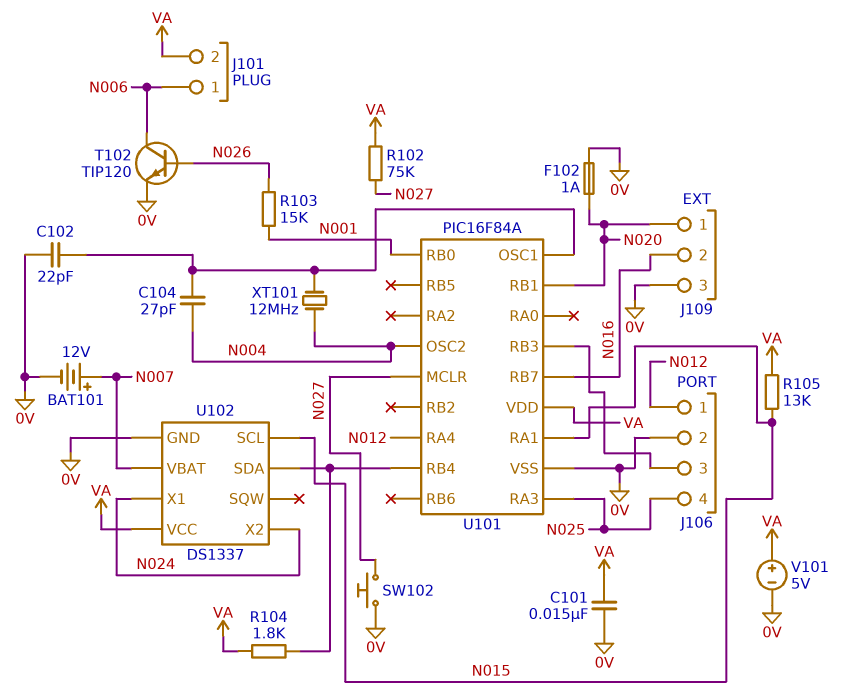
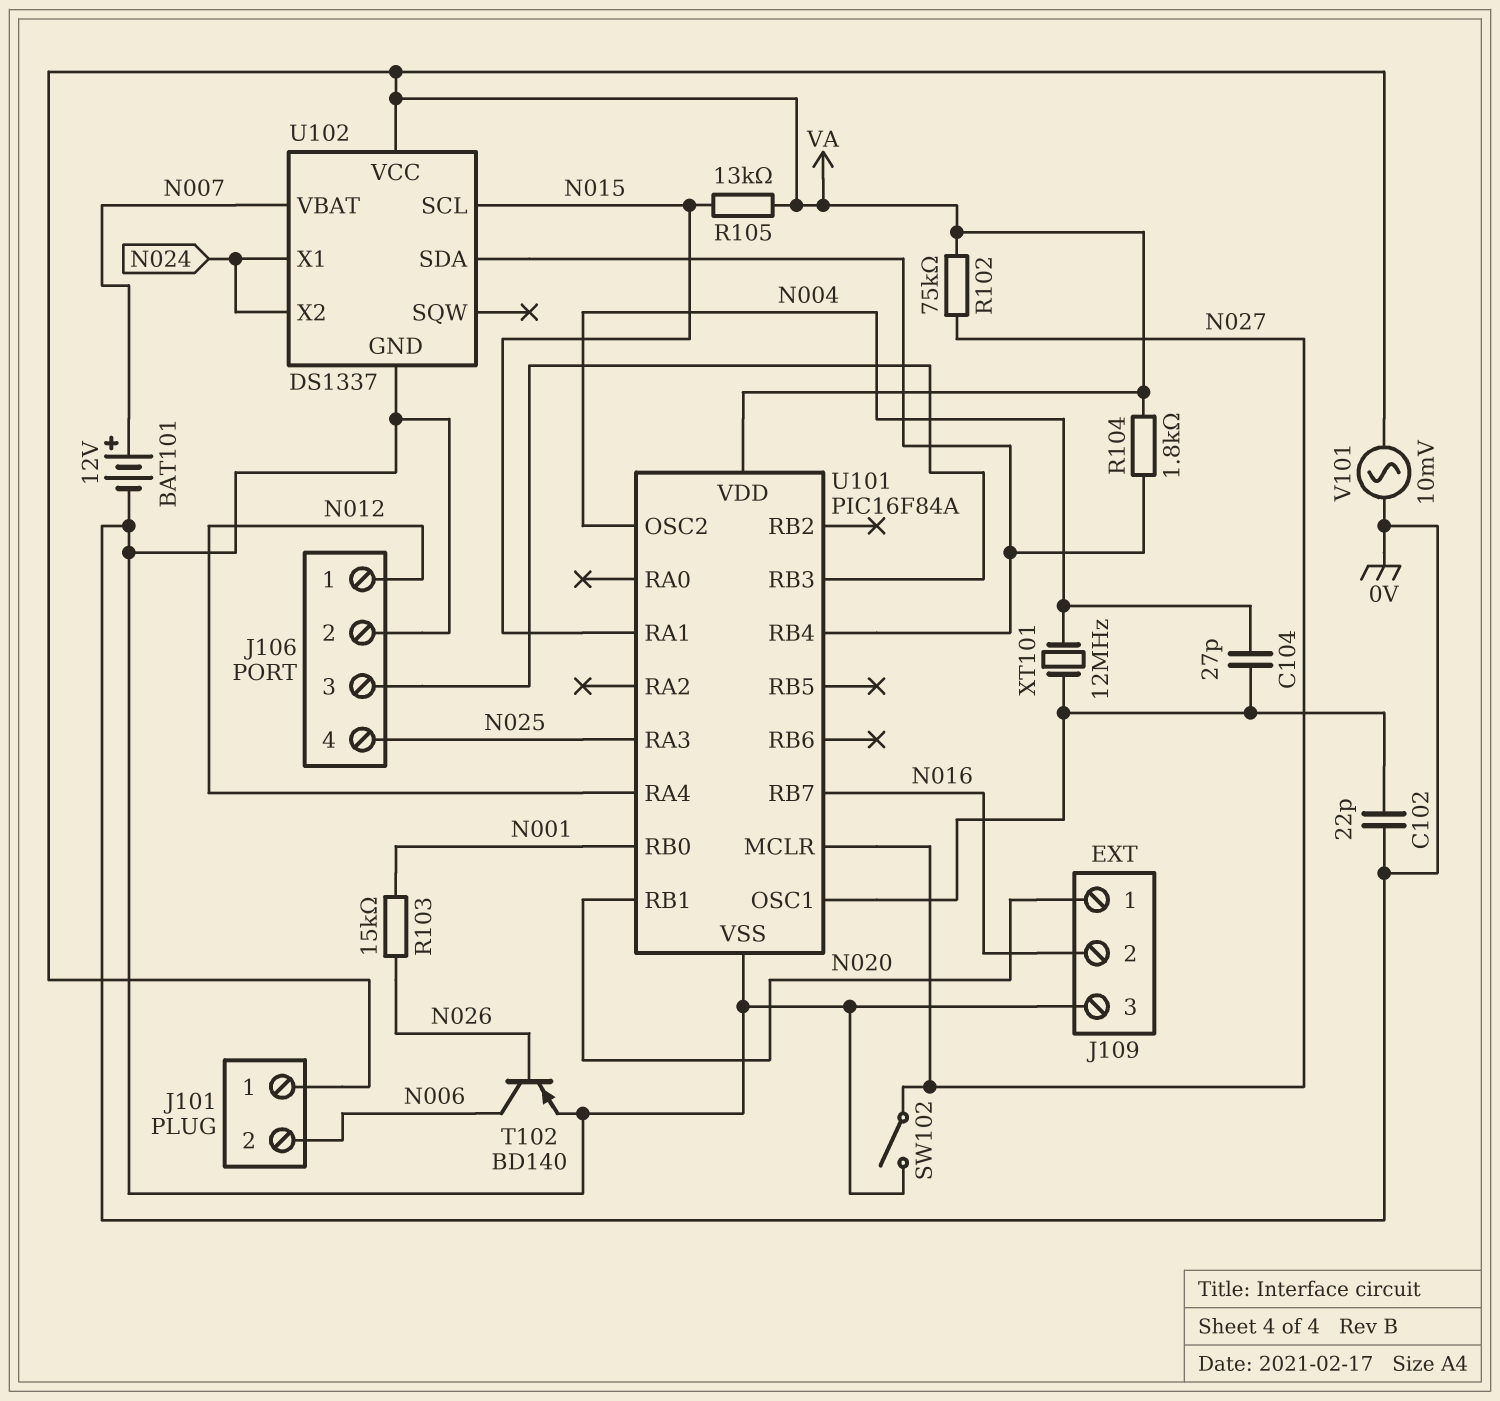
C101: 15nF (0V, VA) -> none
F102: 1A (0V, N020) -> none
J101 pin 1: N006 -> VA
J101 pin 2: VA -> N006
SW102: button (0V, N027) -> switch (0V, N027)
T102: NPN TIP120 (B N026, C N006, E 0V) -> PNP BD140 (B N026, C N006, E 0V)
V101: 5V (plus VA, minus 0V) -> AC 10mV (0V, VA)

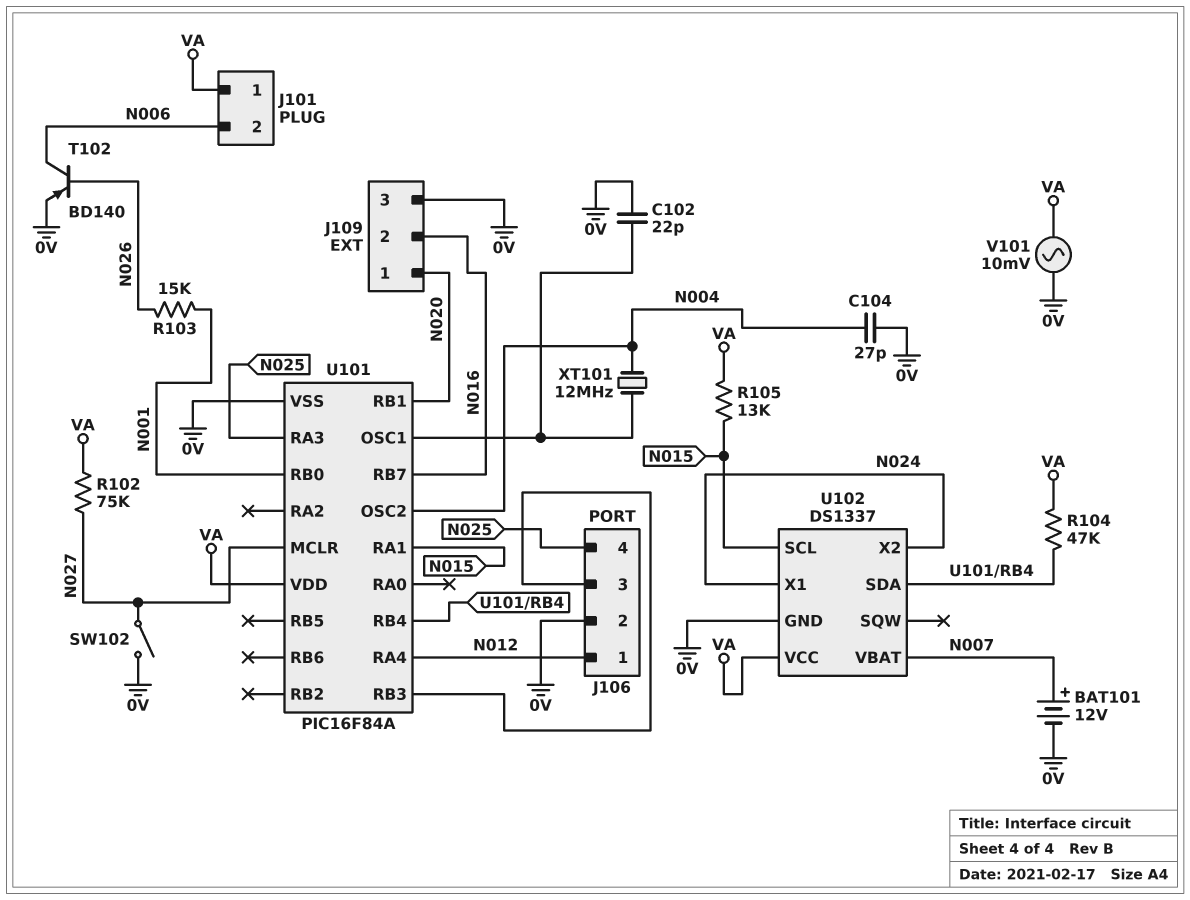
C104: 27pF (N004, U101/OSC1) -> 27pF (0V, N004)
R104: 1.8k (U101/RB4, VA) -> 47k (U101/RB4, VA)

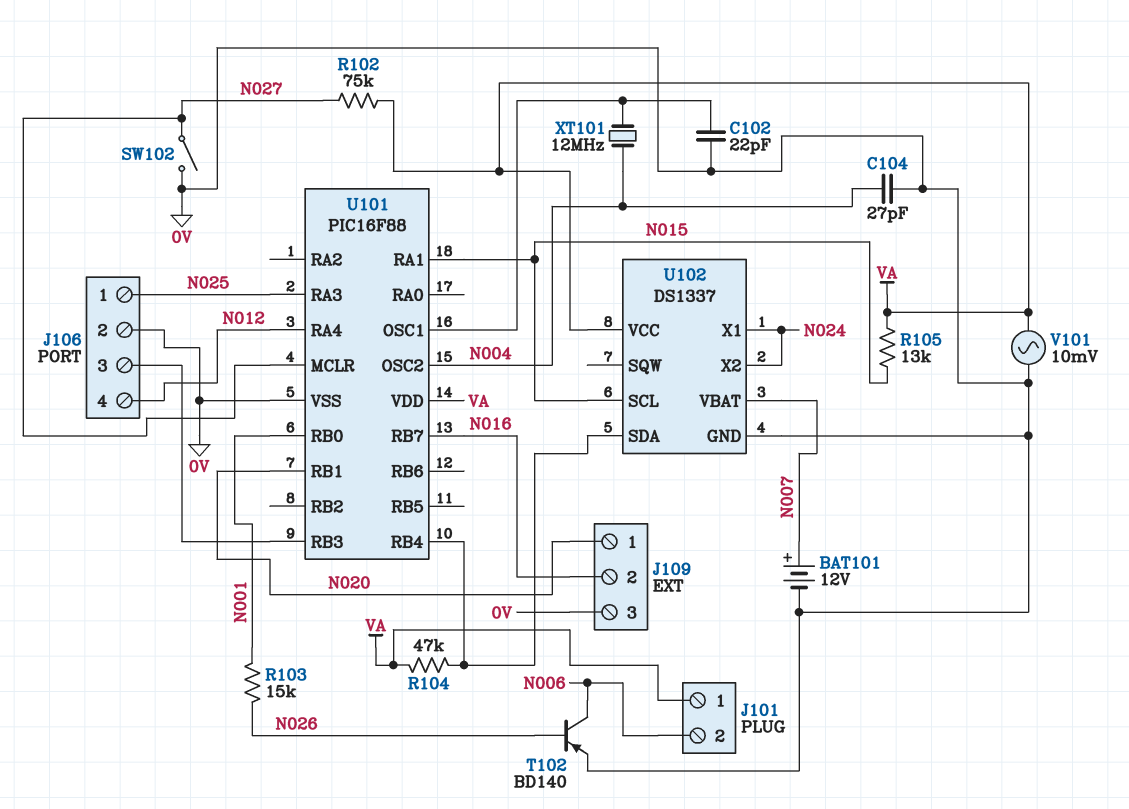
J106 pin 1: N012 -> N025
J106 pin 4: N025 -> N012
U101: PIC16F84A -> PIC16F88

